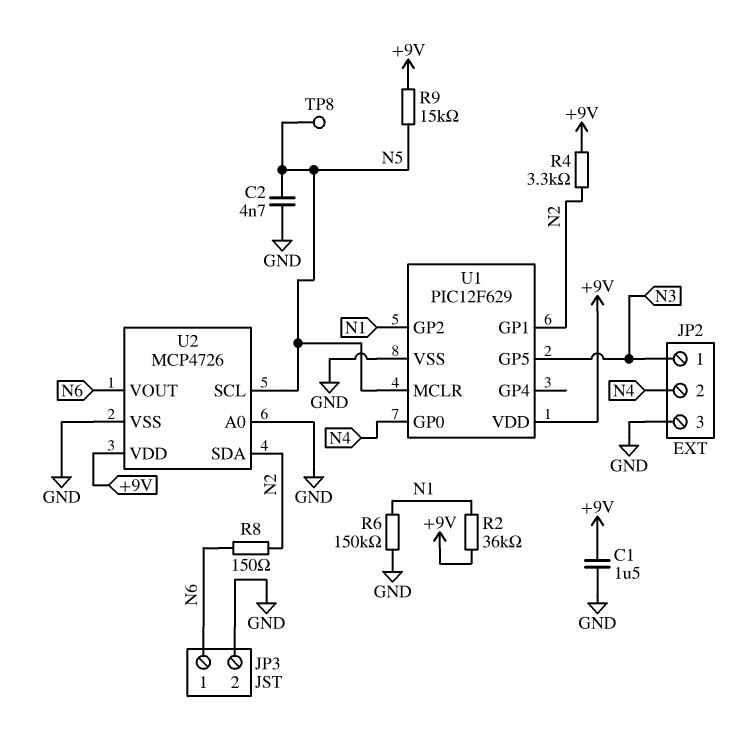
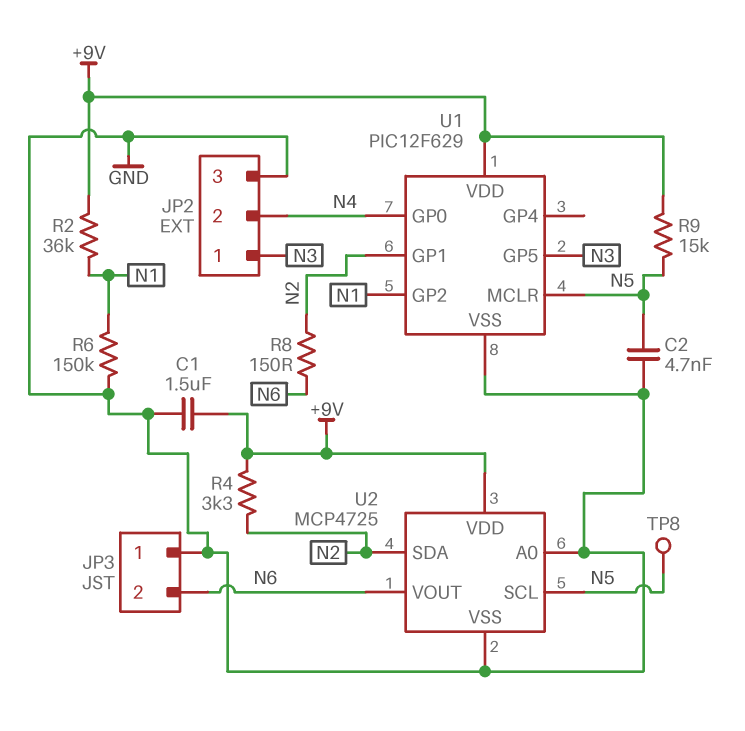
JP3 pin 1: N6 -> GND
JP3 pin 2: GND -> N6
U2: MCP4726 -> MCP4725

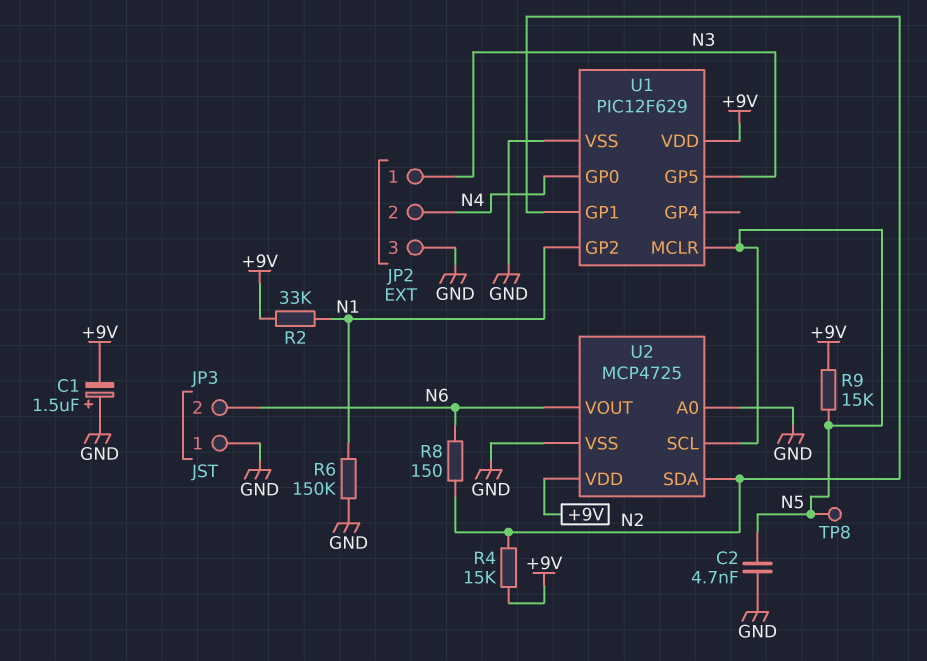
C1: 1.5uF (+9V, GND) -> 1.5uF (plus GND, minus +9V)
R2: 36k (+9V, N1) -> 33k (+9V, N1)
R4: 3.3k (+9V, N2) -> 15k (+9V, N2)

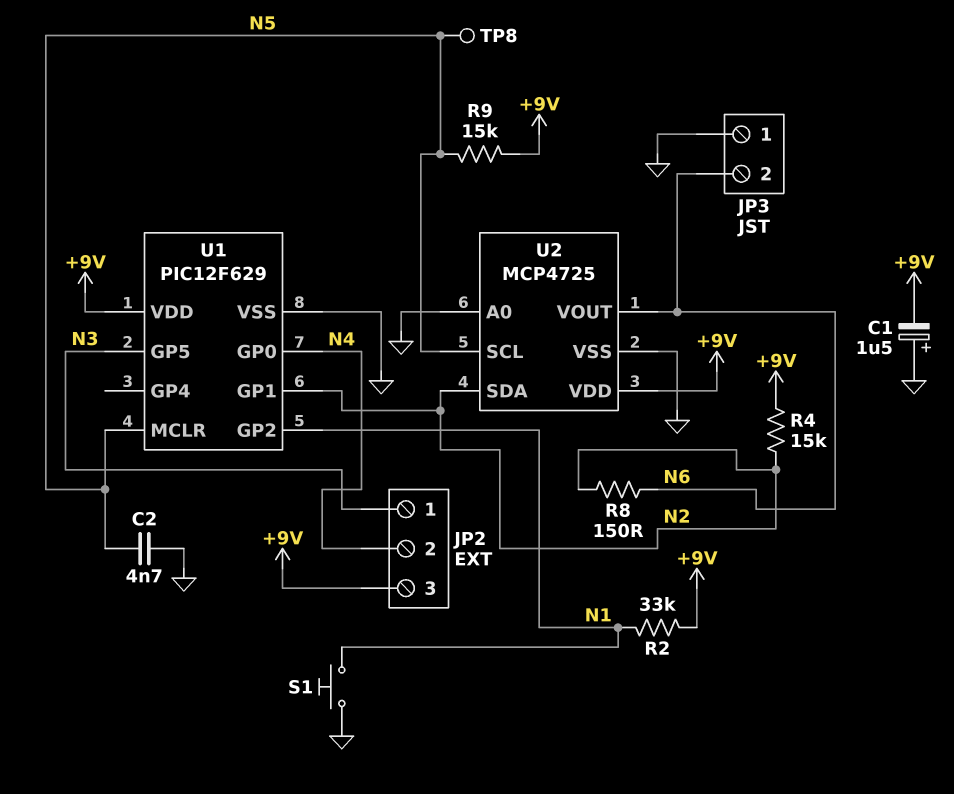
JP2 pin 3: GND -> +9V
R6: 150k (GND, N1) -> none
S1: none -> button (GND, N1)

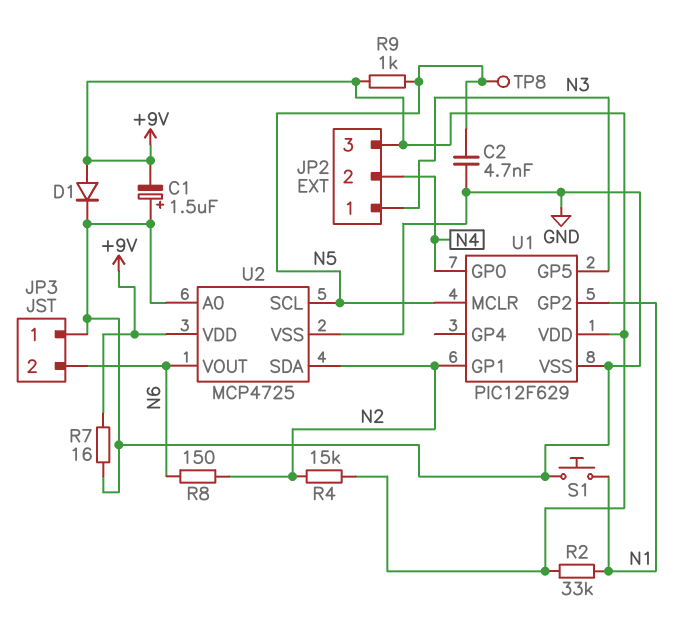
D1: none -> diode (A +9V, K GND)
R7: none -> 16 (+9V, GND)
R9: 15k (+9V, N5) -> 1k (+9V, N5)

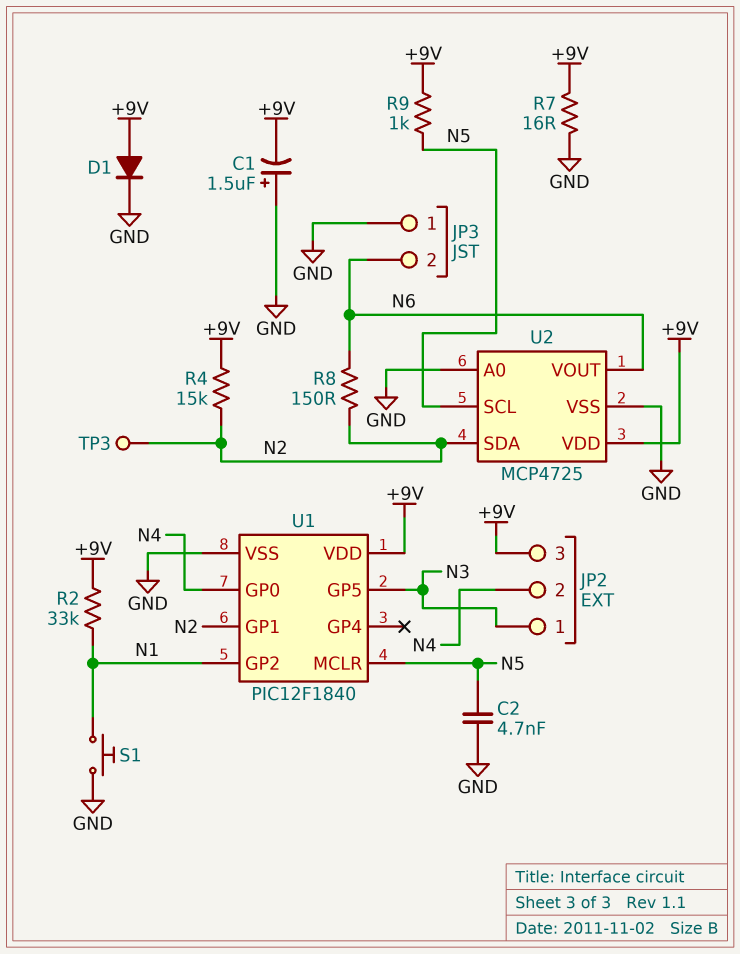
TP3: none -> test point (N2)
TP8: test point (N5) -> none
U1: PIC12F629 -> PIC12F1840

